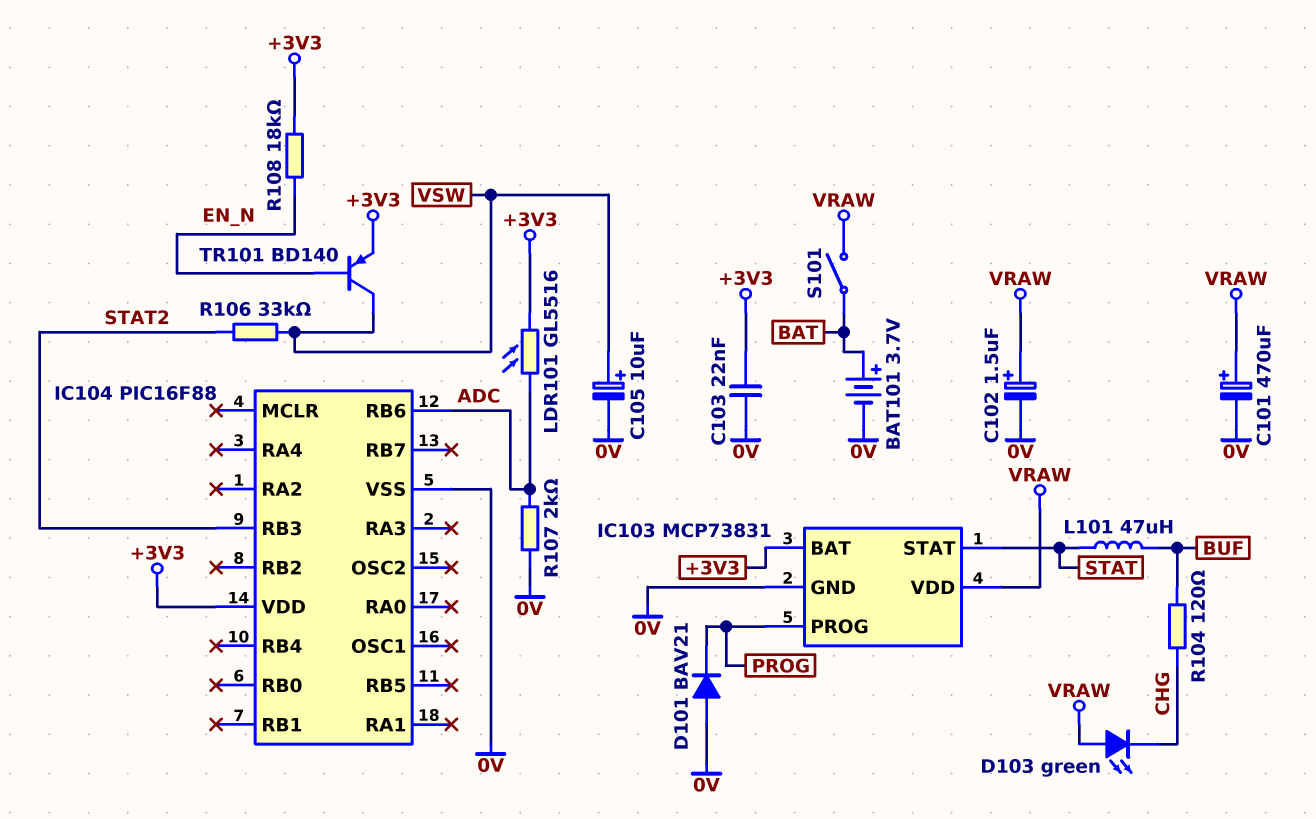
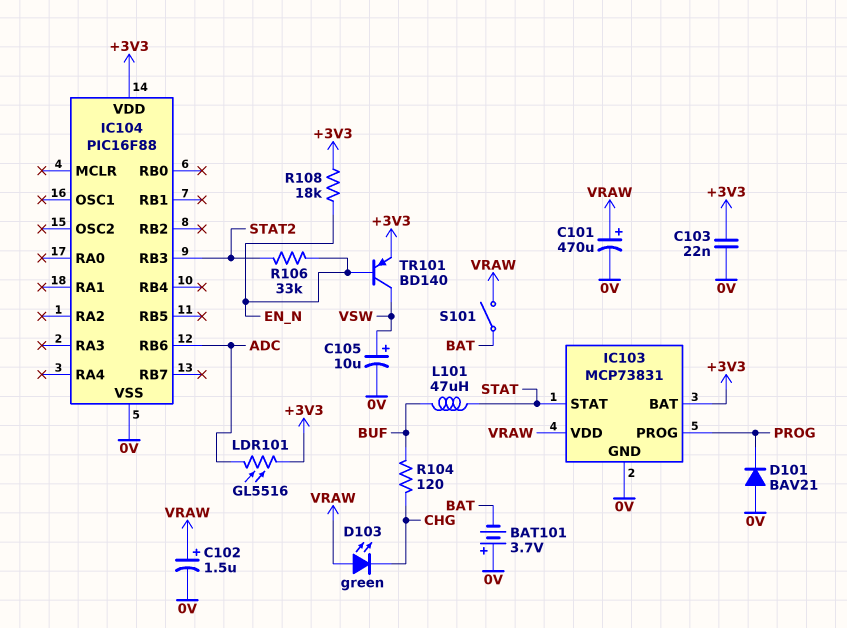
BAT101: 3.7V (plus BAT, minus 0V) -> 3.7V (plus 0V, minus BAT)
R106: 33k (STAT2, VSW) -> 33k (EN_N, STAT2)
R107: 2k (0V, ADC) -> none

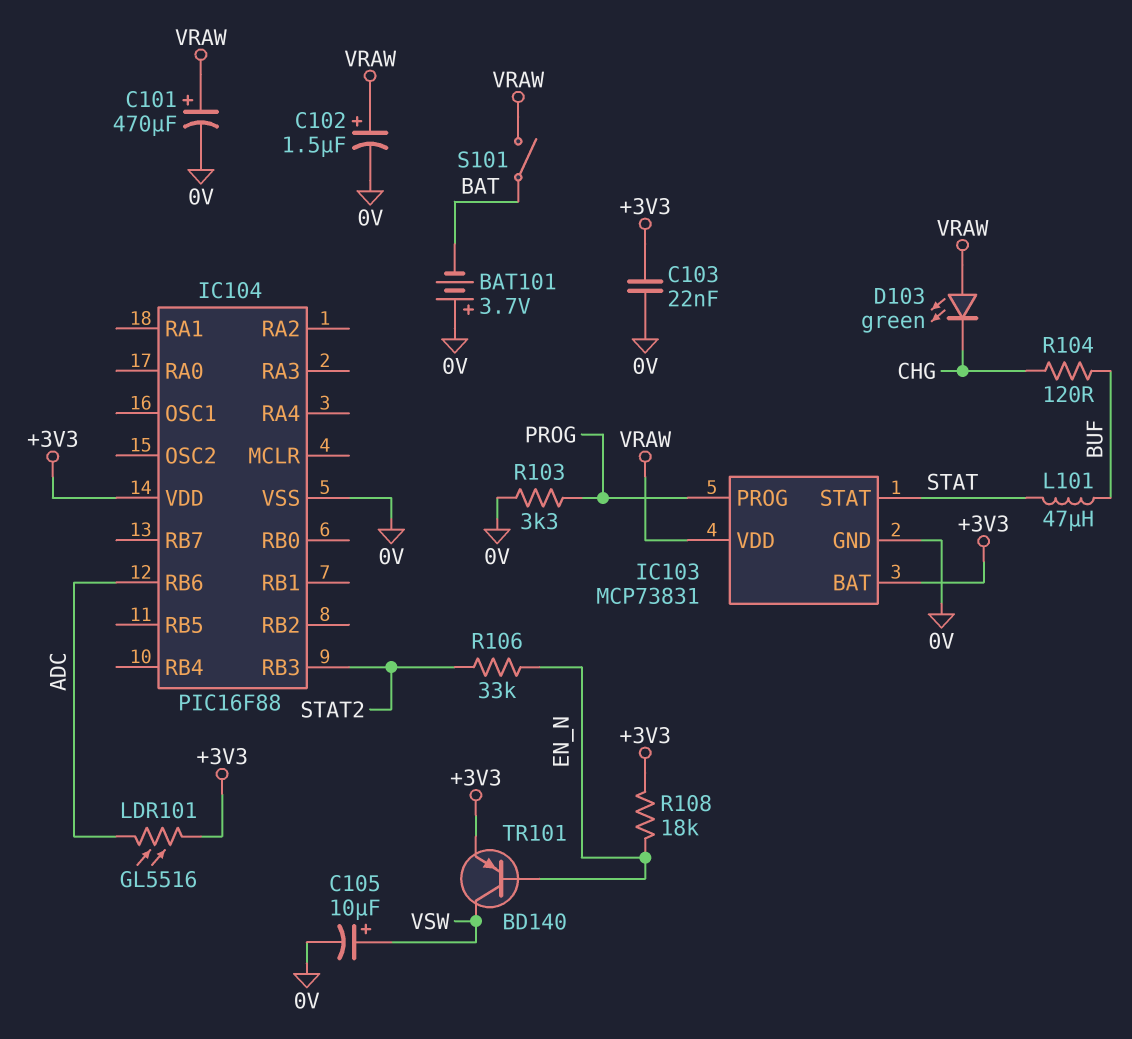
D101: diode BAV21 (A 0V, K PROG) -> none
R103: none -> 3.3k (0V, PROG)

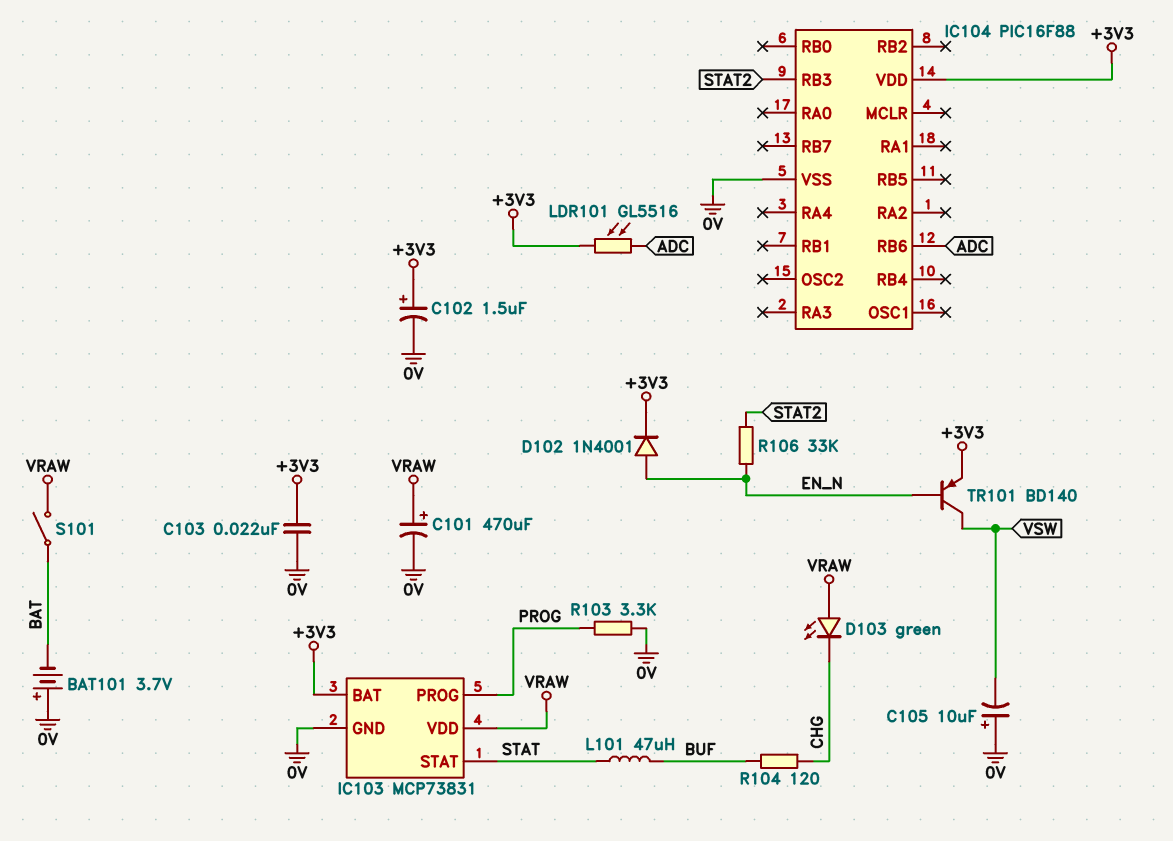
C102: 1.5uF (plus VRAW, minus 0V) -> 1.5uF (plus +3V3, minus 0V)
C105: 10uF (plus VSW, minus 0V) -> 10uF (plus 0V, minus VSW)
D102: none -> diode 1N4001 (A EN_N, K +3V3)
R108: 18k (+3V3, EN_N) -> none

